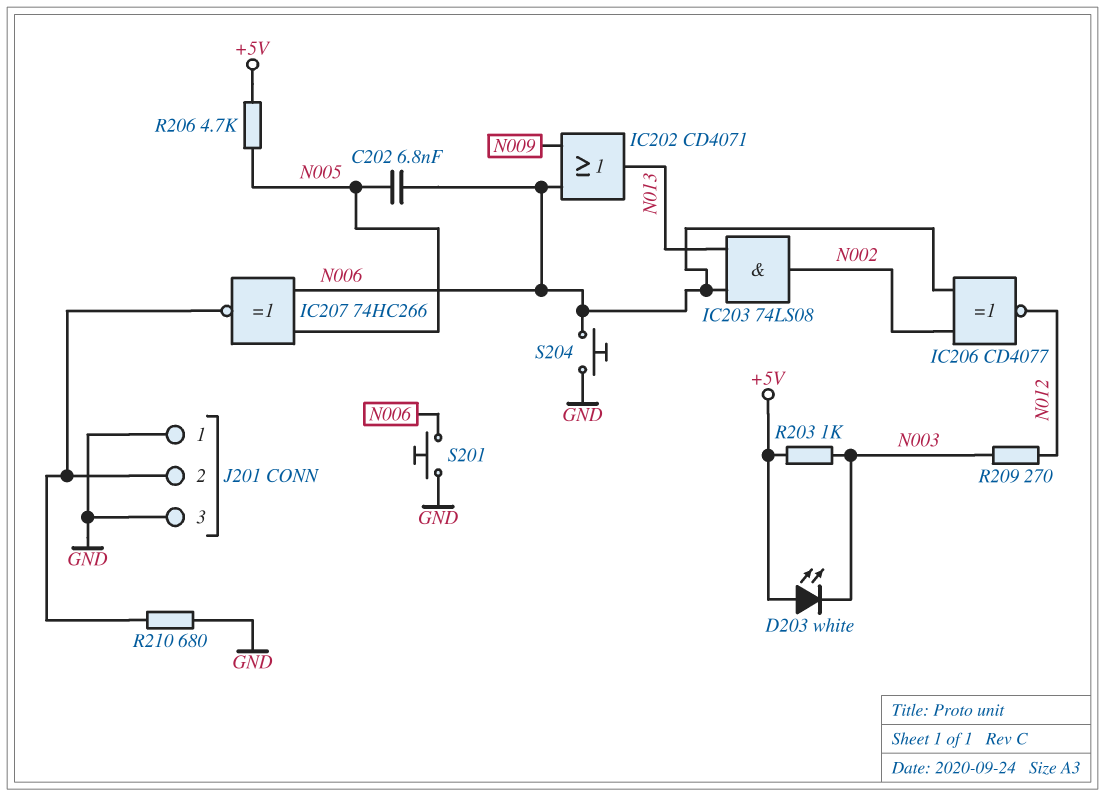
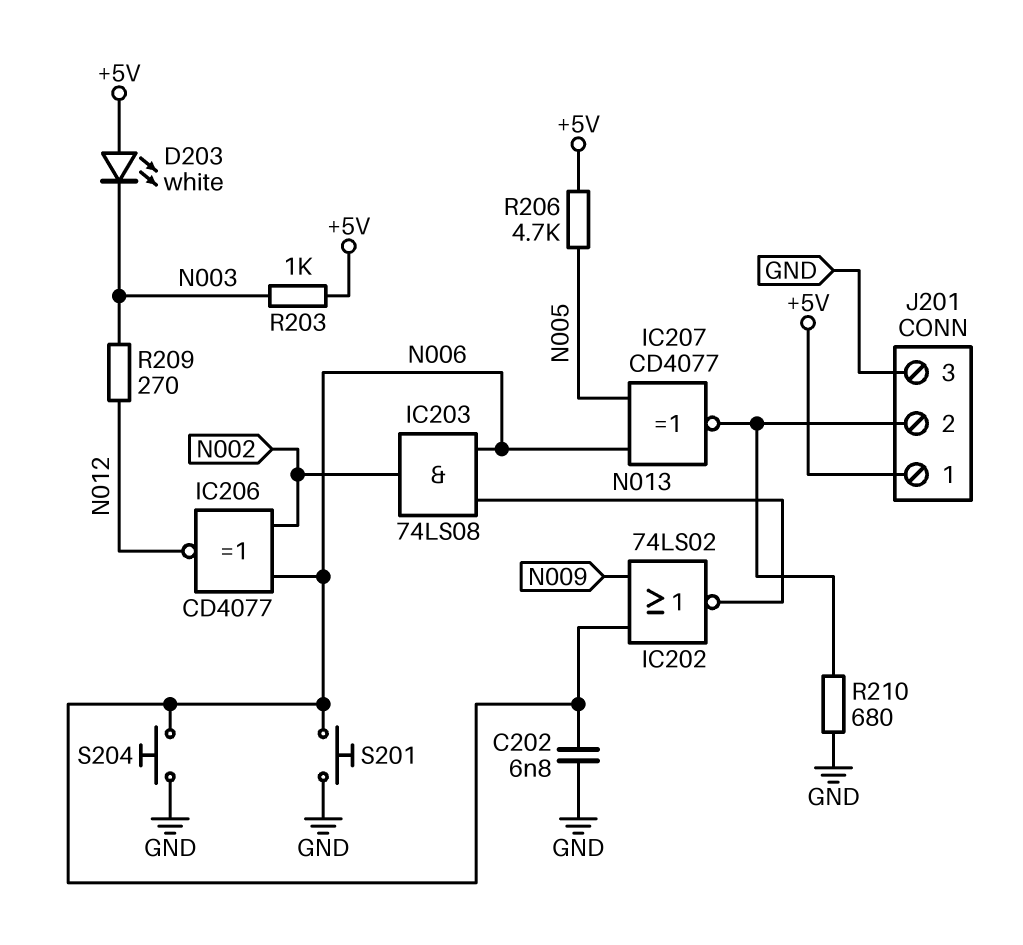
C202: 6.8nF (N005, N006) -> 6.8nF (GND, N006)
IC202: OR CD4071 (in N006, in N009, out N013) -> NOR 74LS02 (in N006, in N009, out N013)
IC207: XNOR 74HC266 (in N005, in N006, out J201/2) -> XNOR CD4077 (in N005, in N006, out J201/2)
J201 pin 1: GND -> +5V

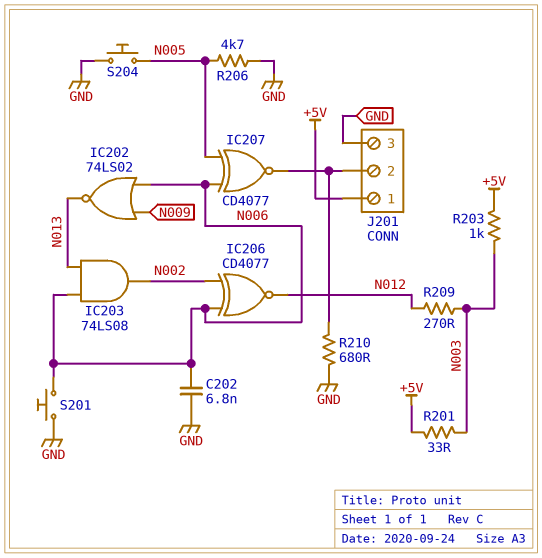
D203: LED white (A +5V, K N003) -> none
R201: none -> 33 (+5V, N003)
R206: 4.7k (+5V, N005) -> 4.7k (GND, N005)
S204: button (GND, N006) -> button (GND, N005)

